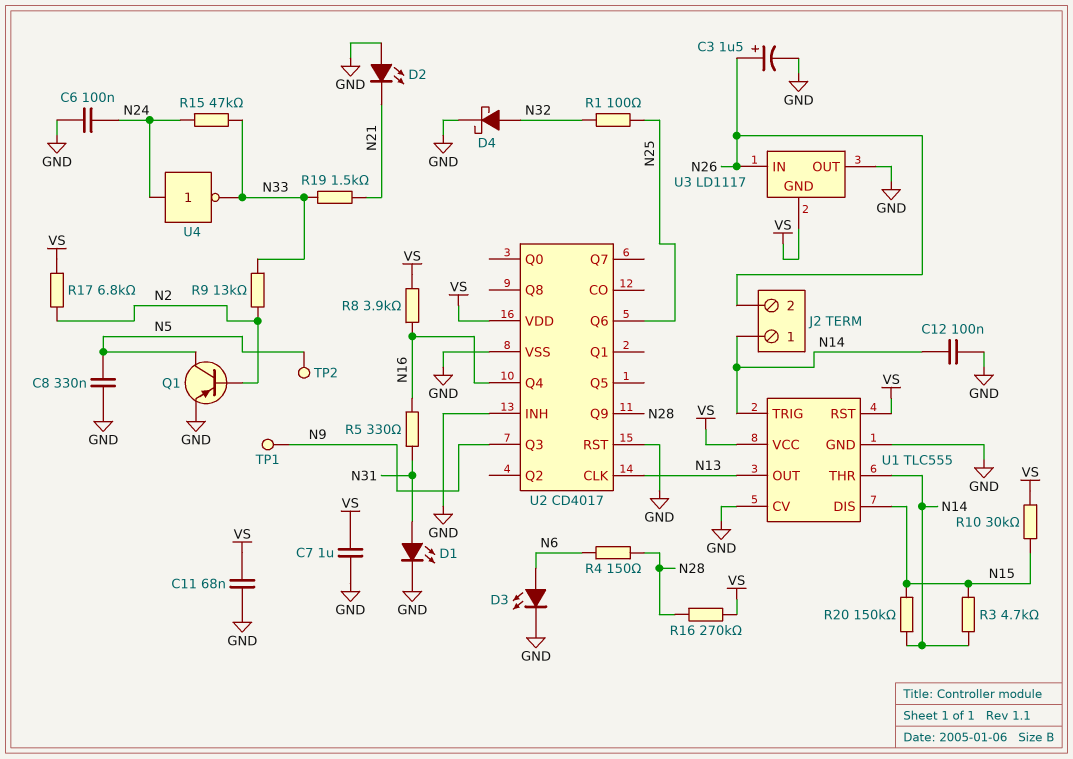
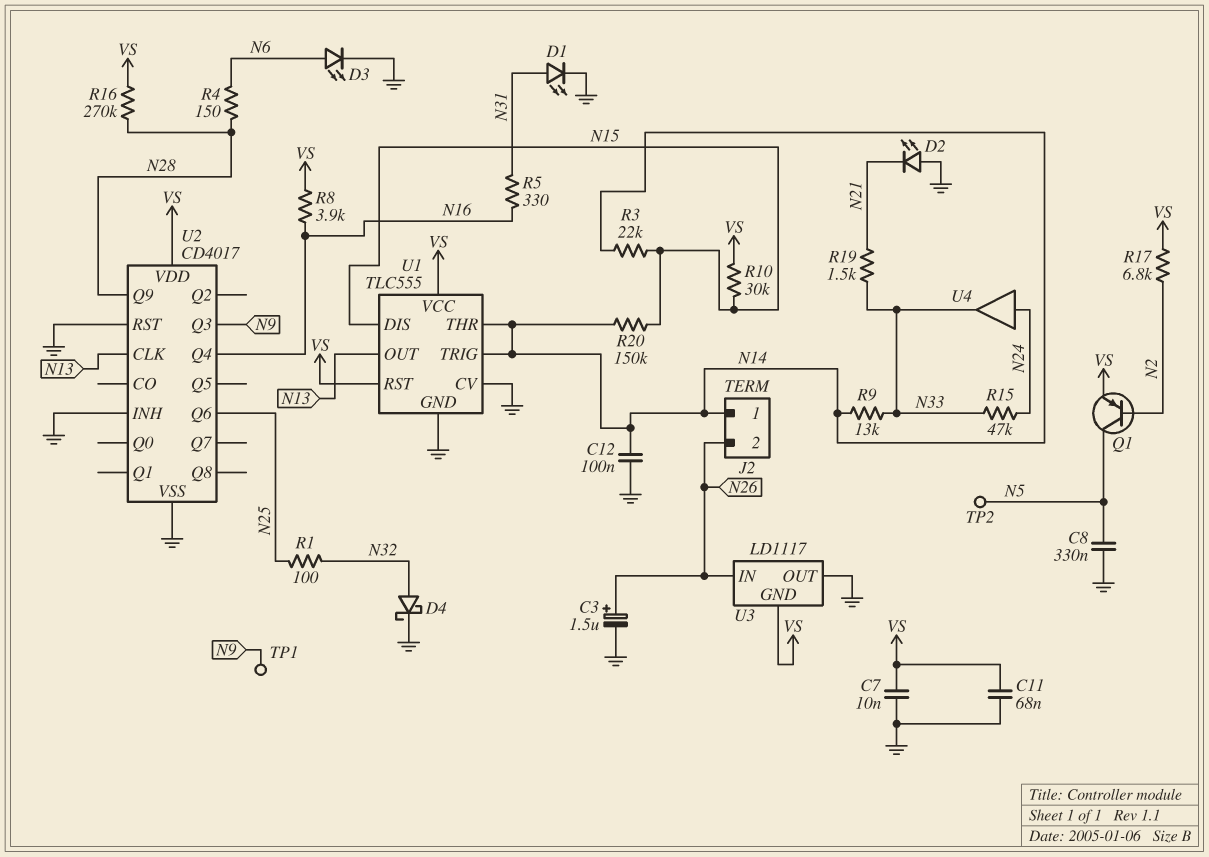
C6: 100nF (GND, N24) -> none
C7: 1uF (GND, VS) -> 10nF (GND, VS)
Q1: PNP (B N2, C N5, E GND) -> PNP (B N2, C N5, E VS)
R3: 4.7k (N14, N15) -> 22k (N14, N15)
R9: 13k (N2, N33) -> 13k (N14, N33)
U4: NOT (in N24, out N33) -> buffer (in N24, out N33)

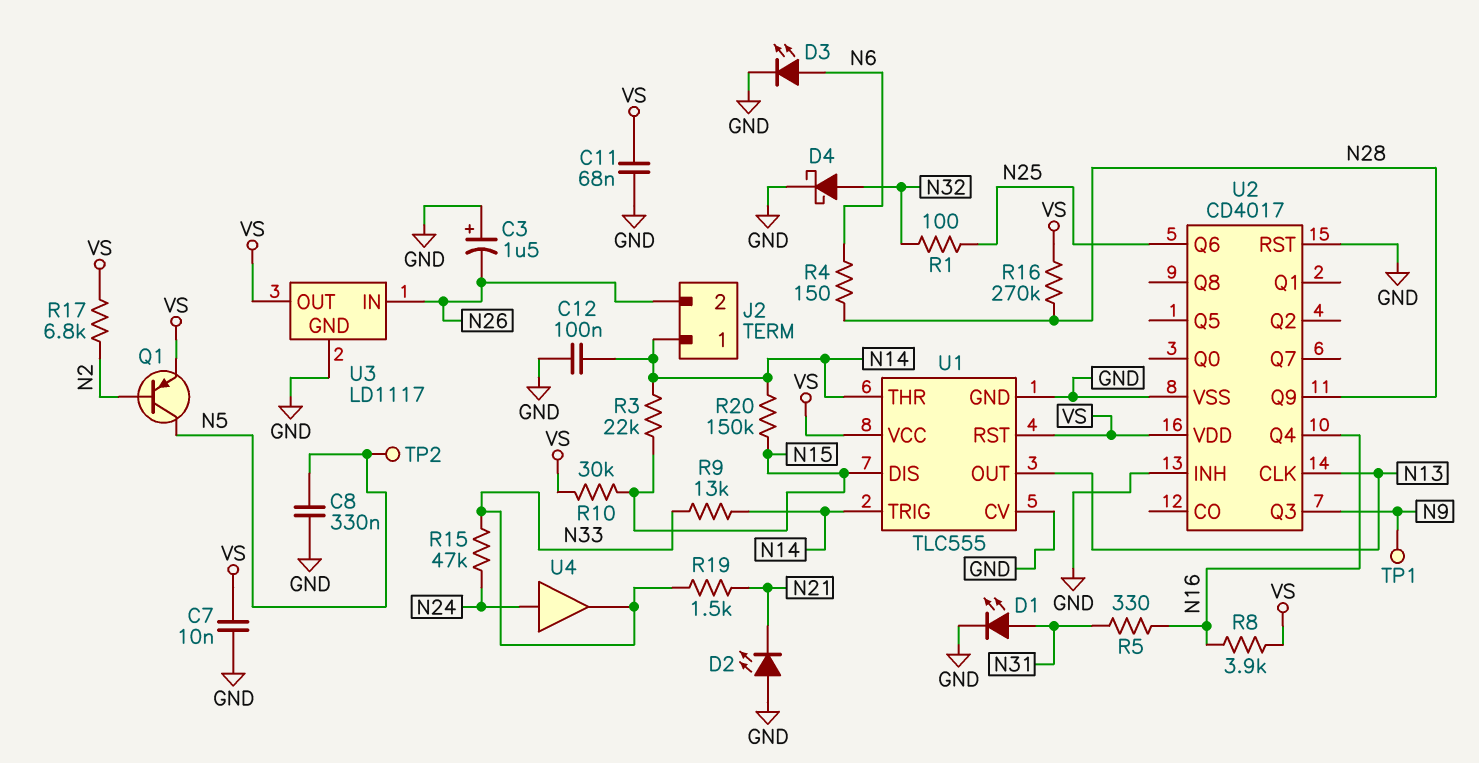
C3: 1.5uF (plus N26, minus GND) -> 1.5uF (plus GND, minus N26)
U3 pin GND: VS -> GND
U3 pin OUT: GND -> VS

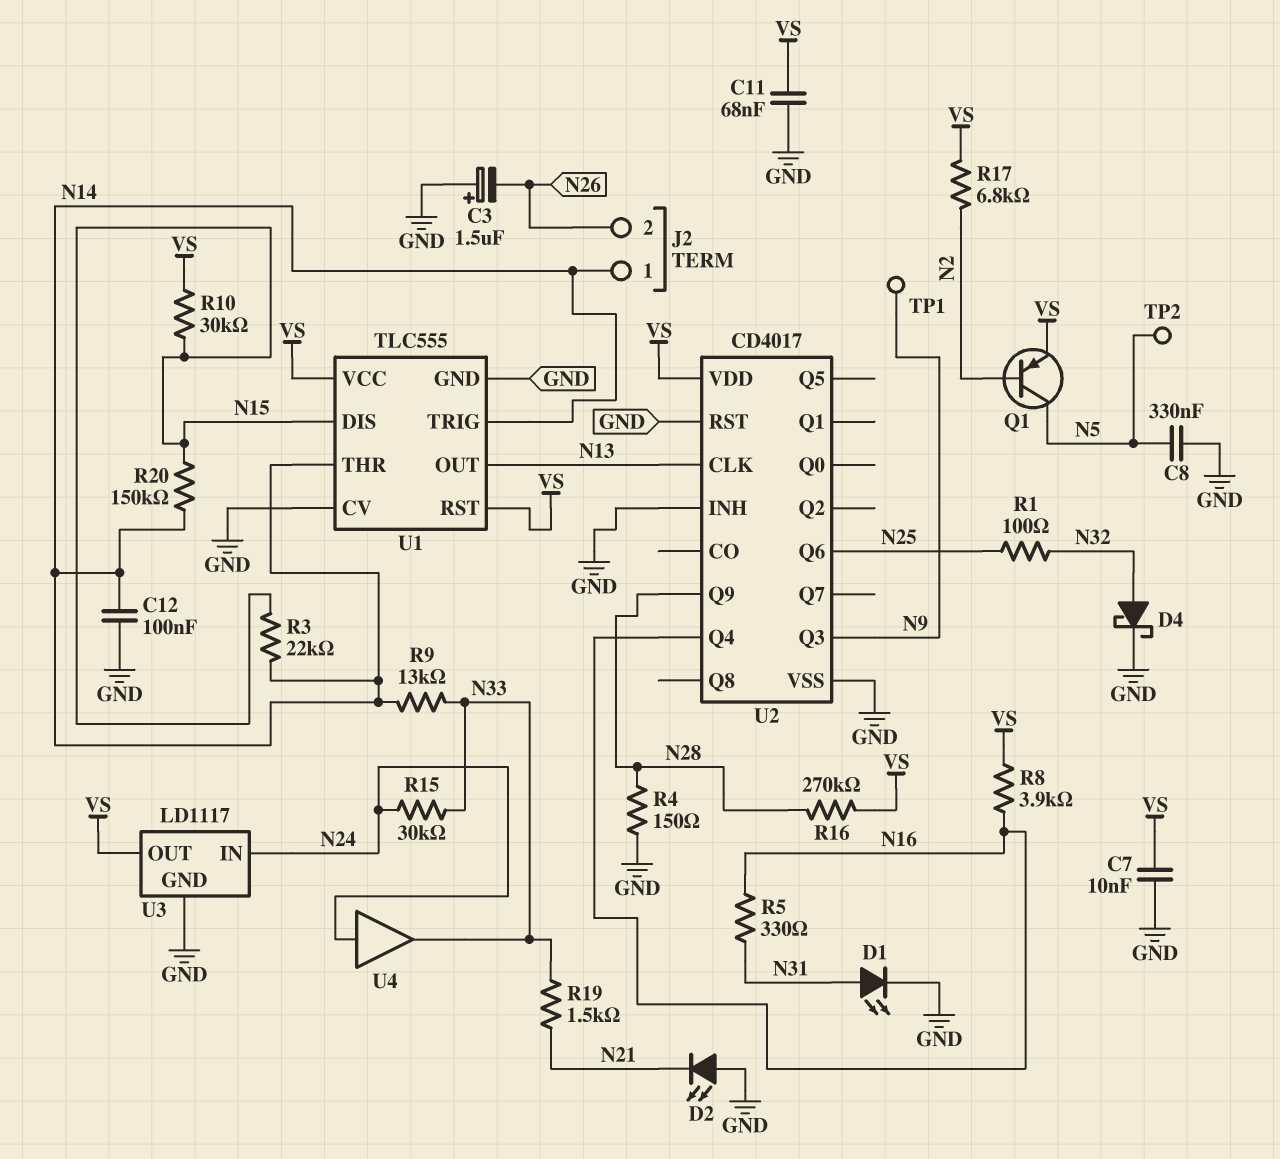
D3: LED (A N6, K GND) -> none
R4: 150 (N6, N28) -> 150 (GND, N28)
R15: 47k (N24, N33) -> 30k (N24, N33)
U3 pin IN: N26 -> N24

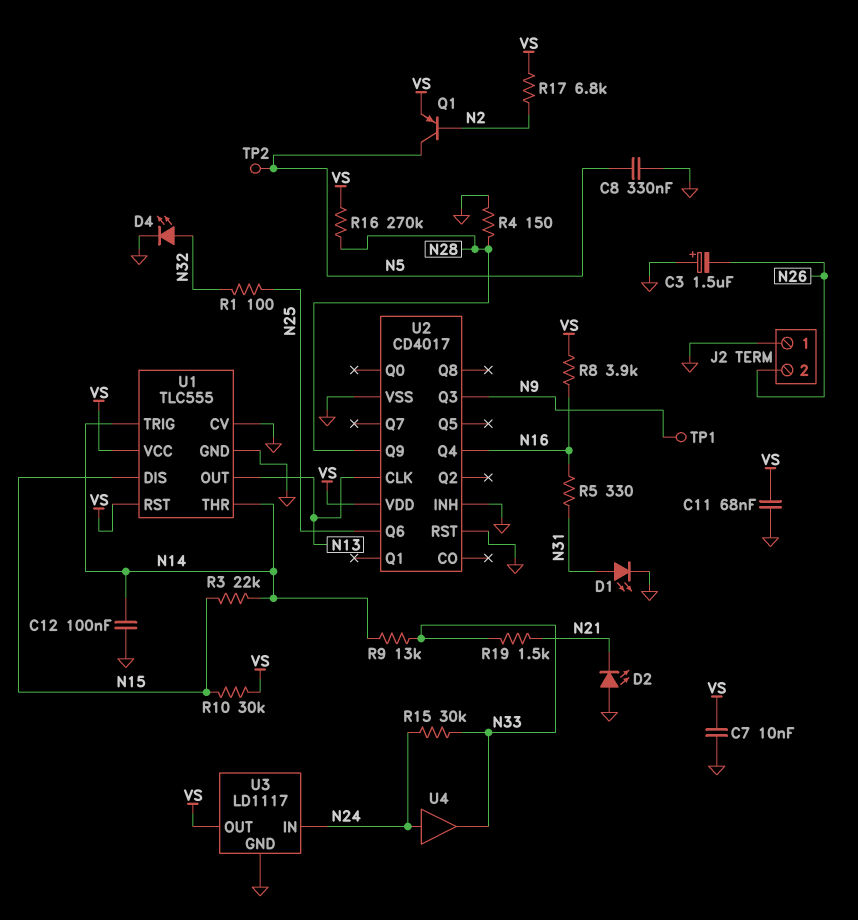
D4: schottky (A N32, K GND) -> LED (A N32, K GND)
J2 pin 1: N14 -> GND
R20: 150k (N14, N15) -> none

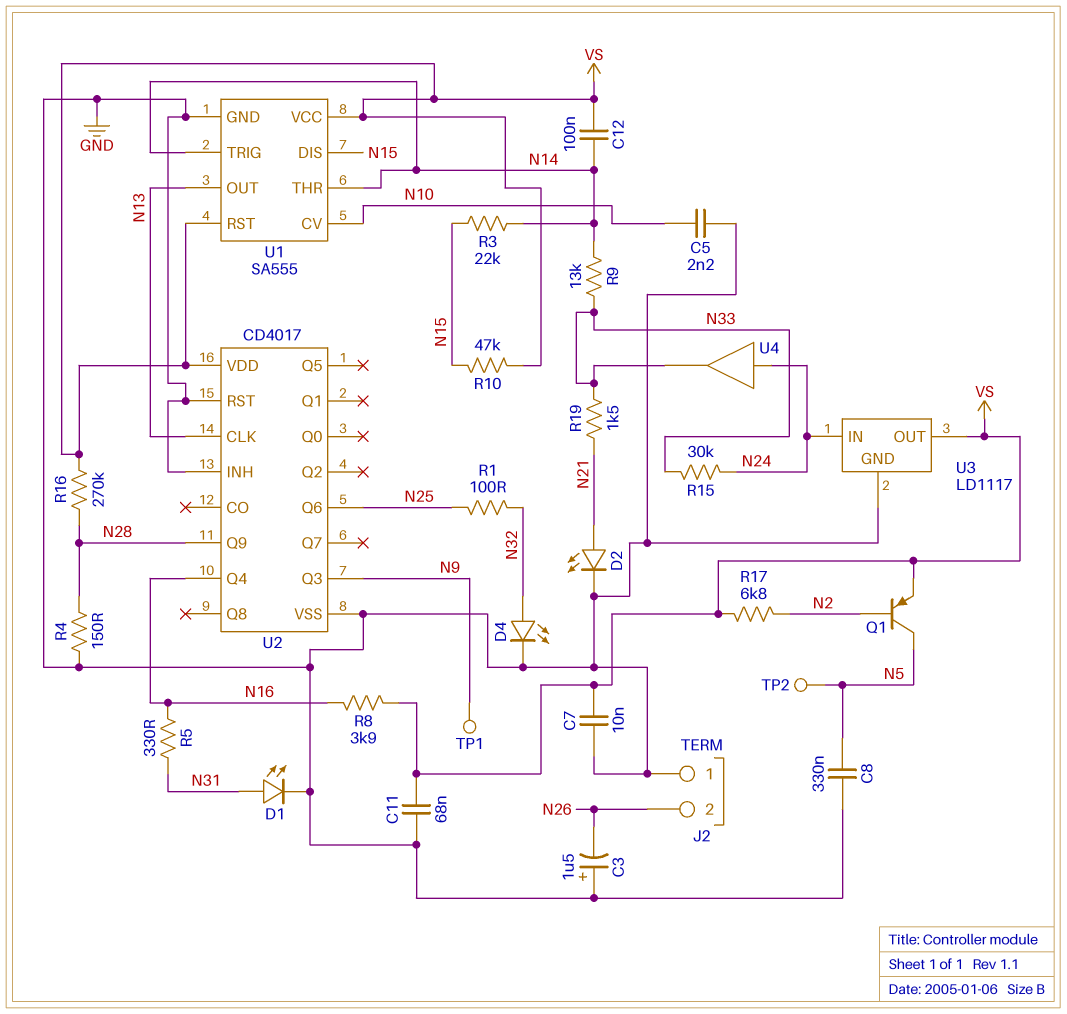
C5: none -> 2.2nF (GND, N10)
C12: 100nF (GND, N14) -> 100nF (N14, VS)
D2: LED (A GND, K N21) -> LED (A N21, K GND)
R10: 30k (N15, VS) -> 47k (N15, VS)
U1: TLC555 -> SA555
U1 pin CV: GND -> N10

